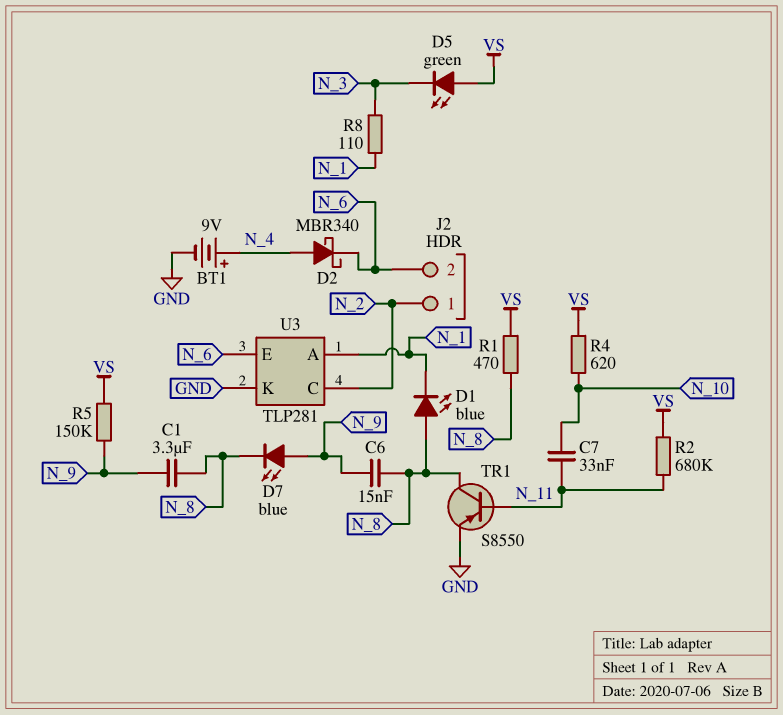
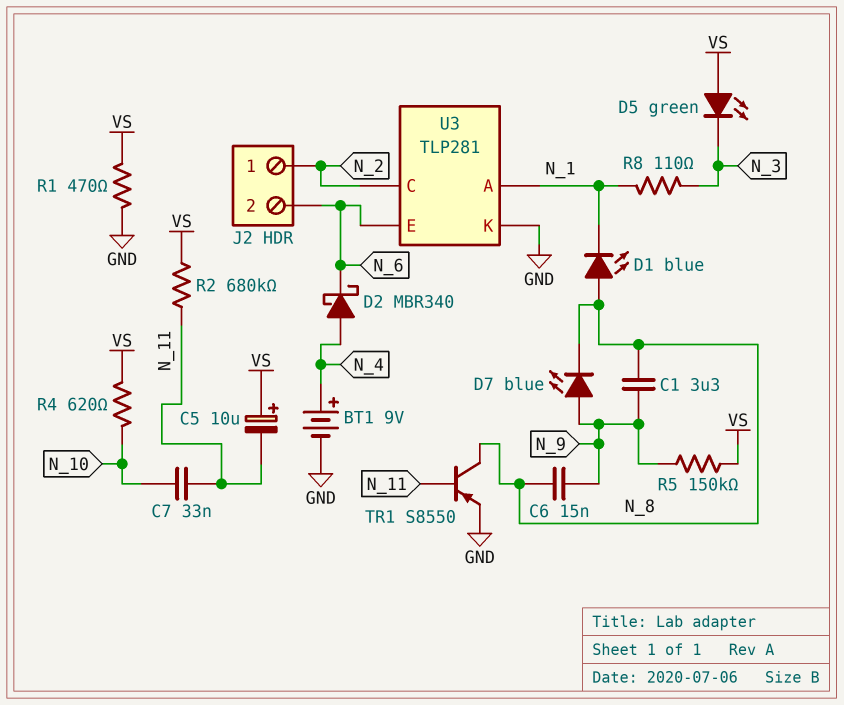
C5: none -> 10uF (plus VS, minus N_11)
R1: 470 (N_8, VS) -> 470 (GND, VS)

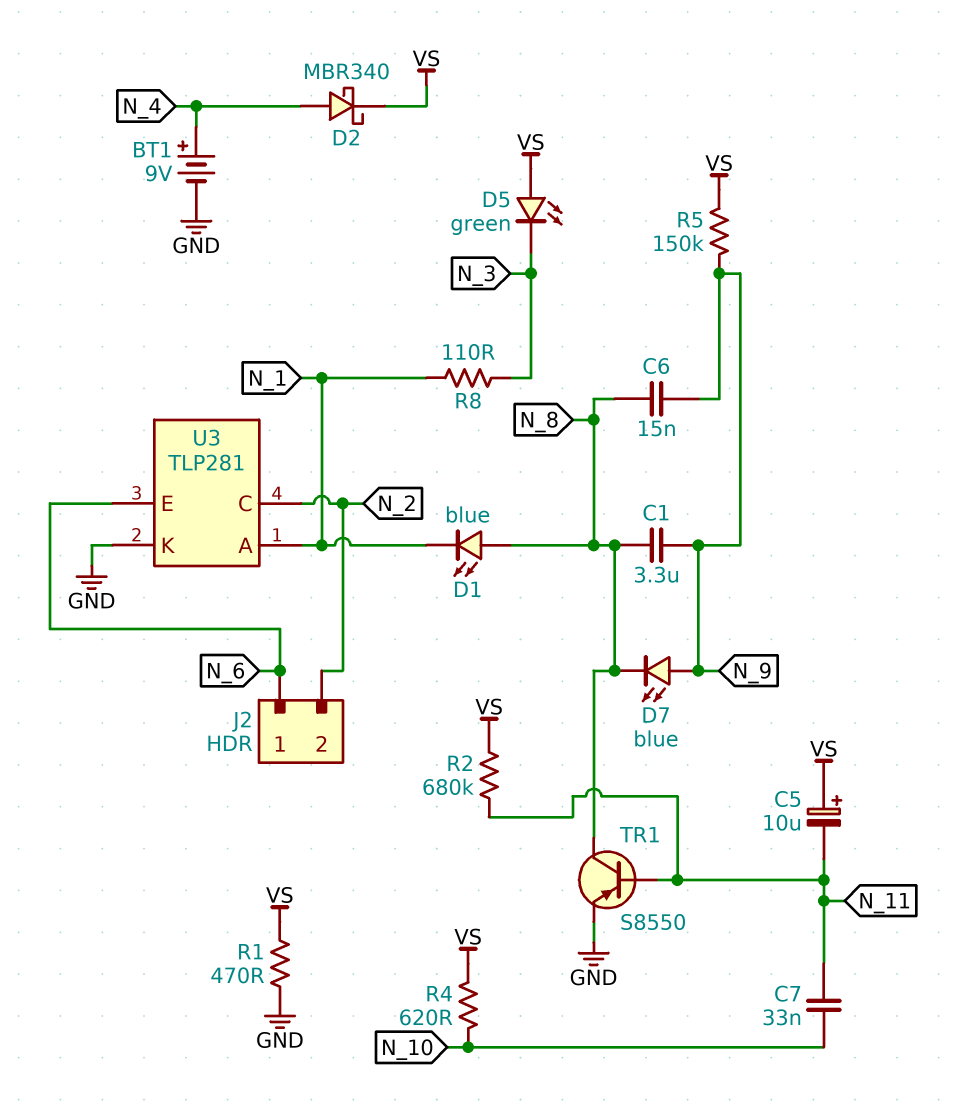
D2: schottky MBR340 (A N_4, K N_6) -> schottky MBR340 (A N_4, K VS)
J2 pin 1: N_2 -> N_6
J2 pin 2: N_6 -> N_2

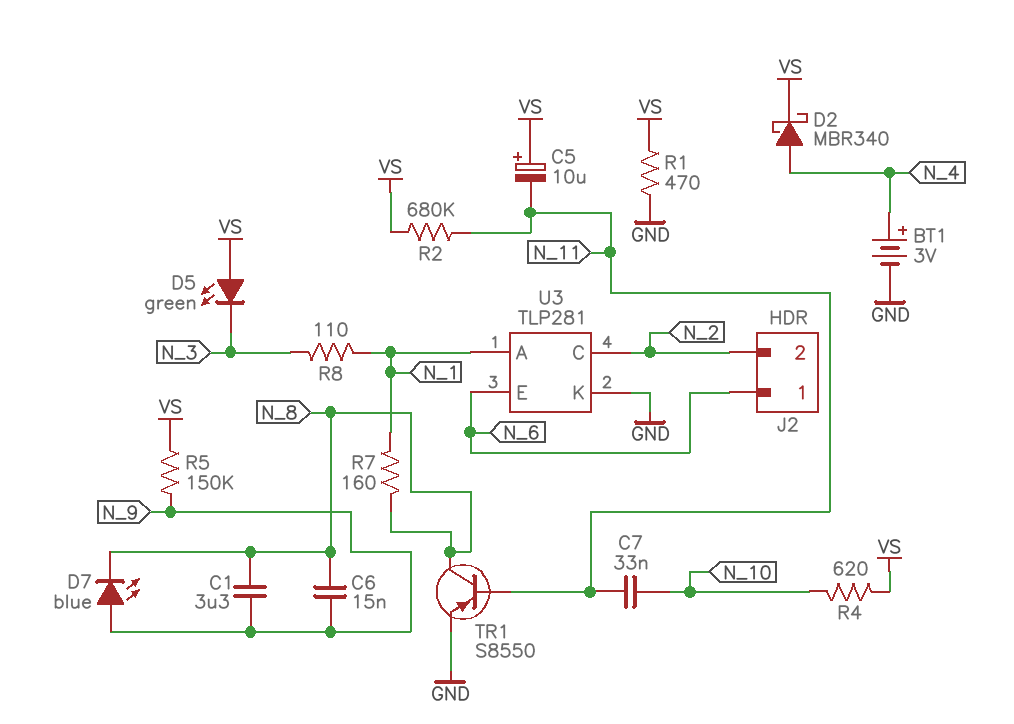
BT1: 9V (plus N_4, minus GND) -> 3V (plus N_4, minus GND)
D1: LED blue (A N_8, K N_1) -> none
R7: none -> 160 (N_1, N_8)

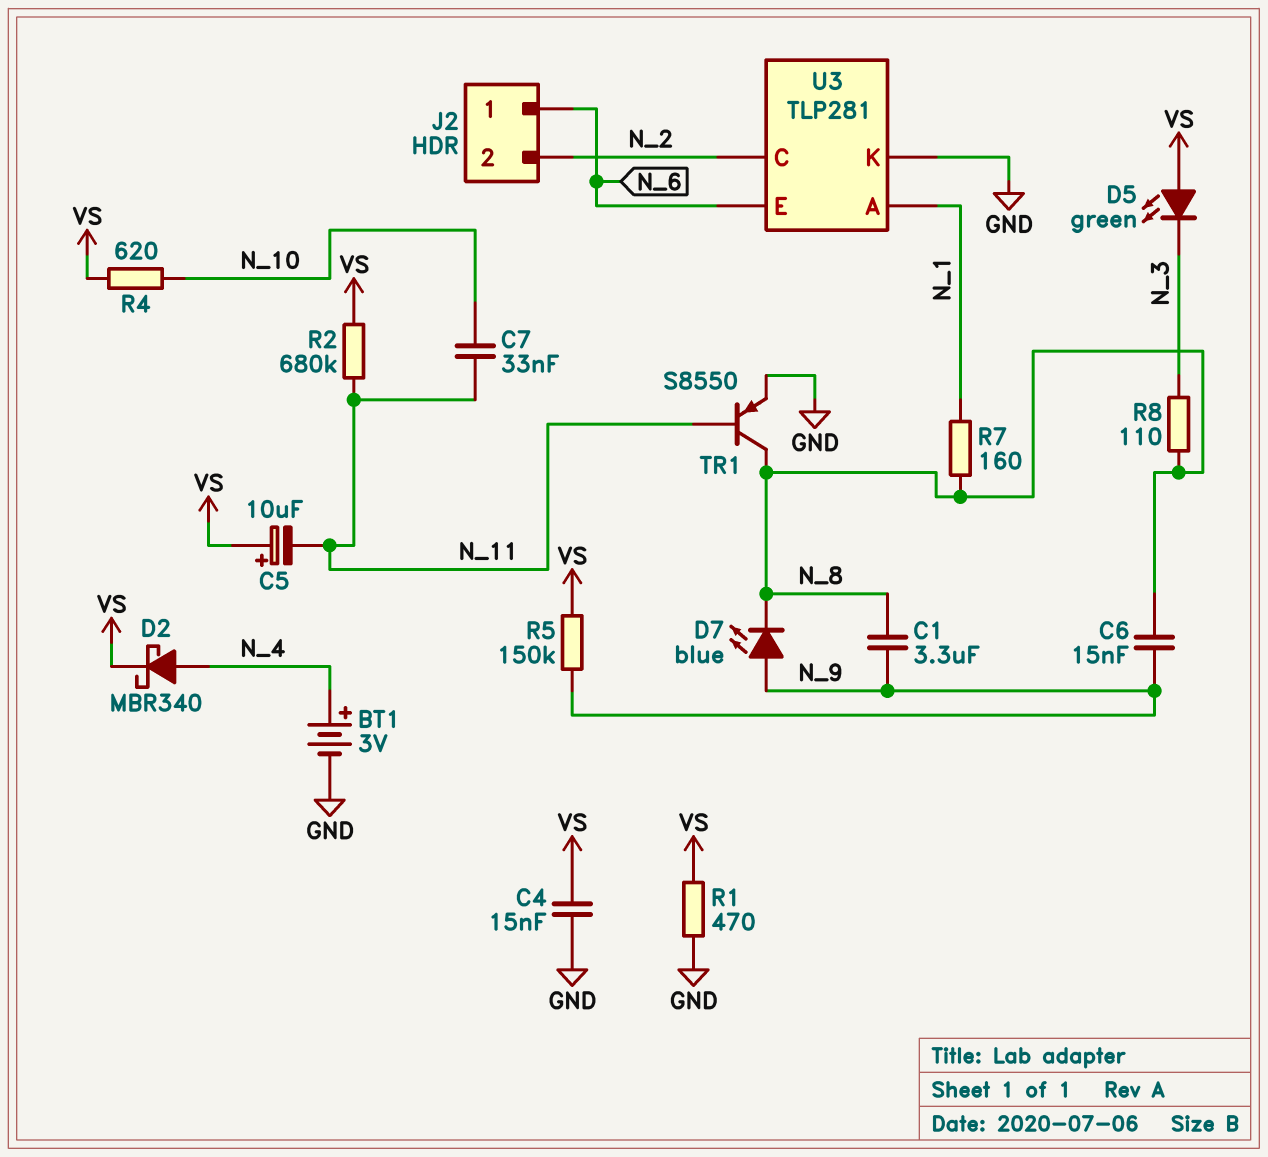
C4: none -> 15nF (GND, VS)
R8: 110 (N_1, N_3) -> 110 (N_3, N_8)

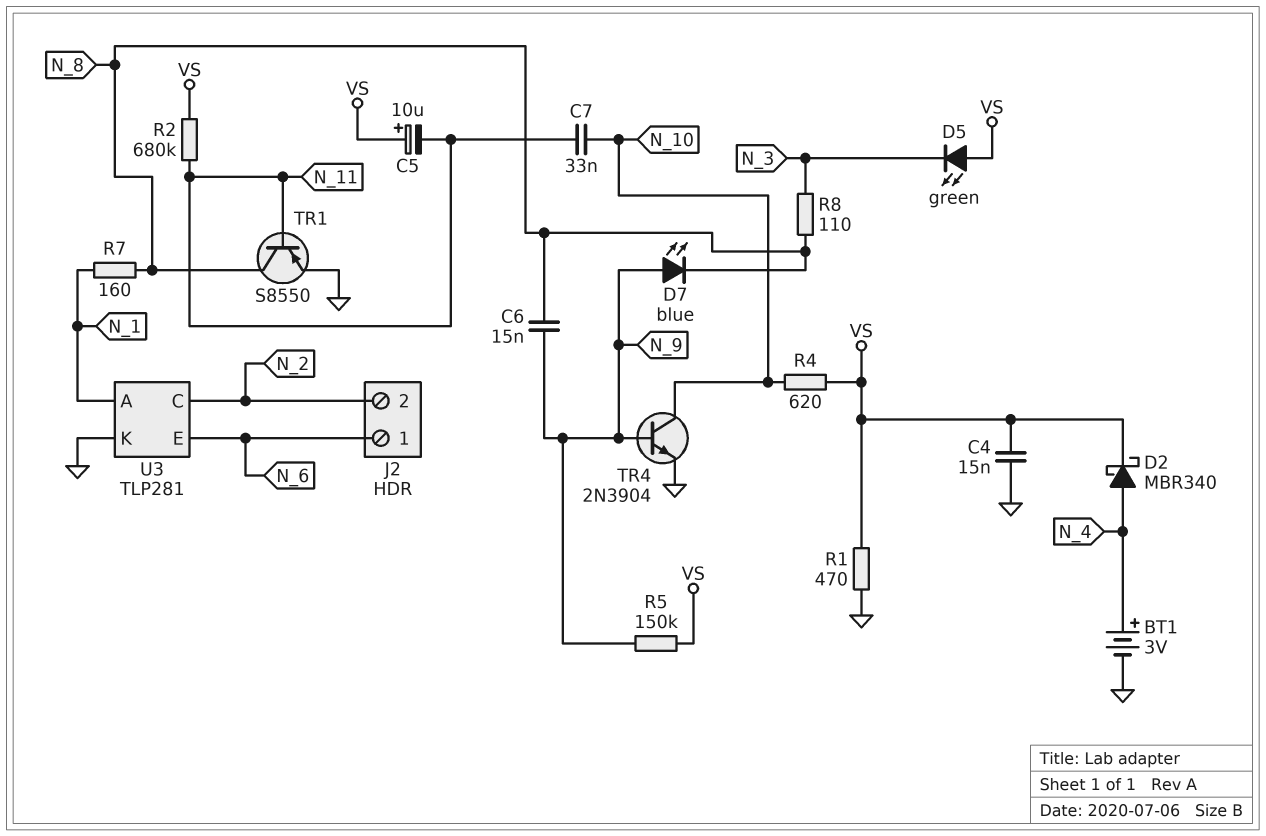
C1: 3.3uF (N_8, N_9) -> none
TR4: none -> NPN 2N3904 (B N_9, C N_10, E GND)

